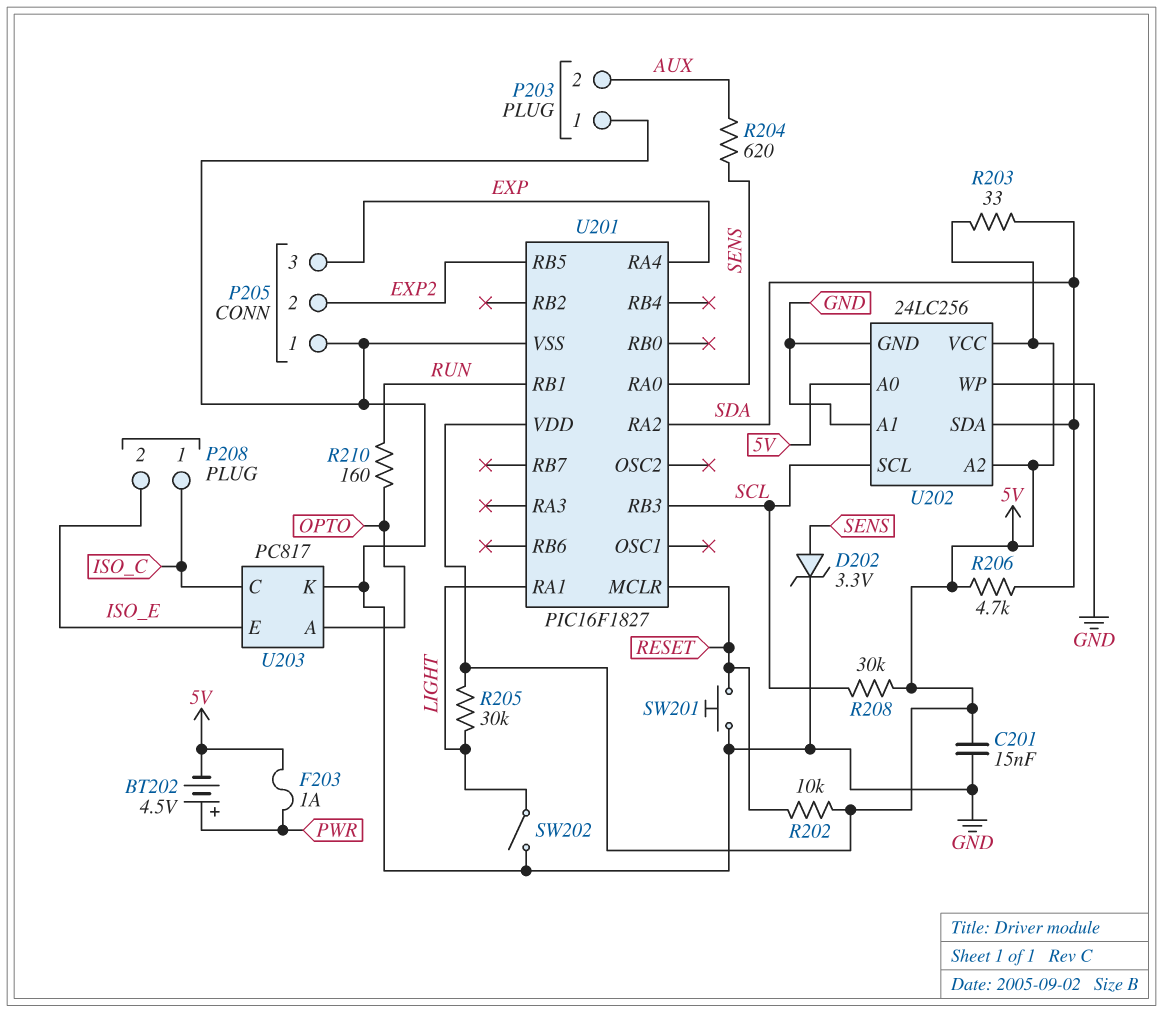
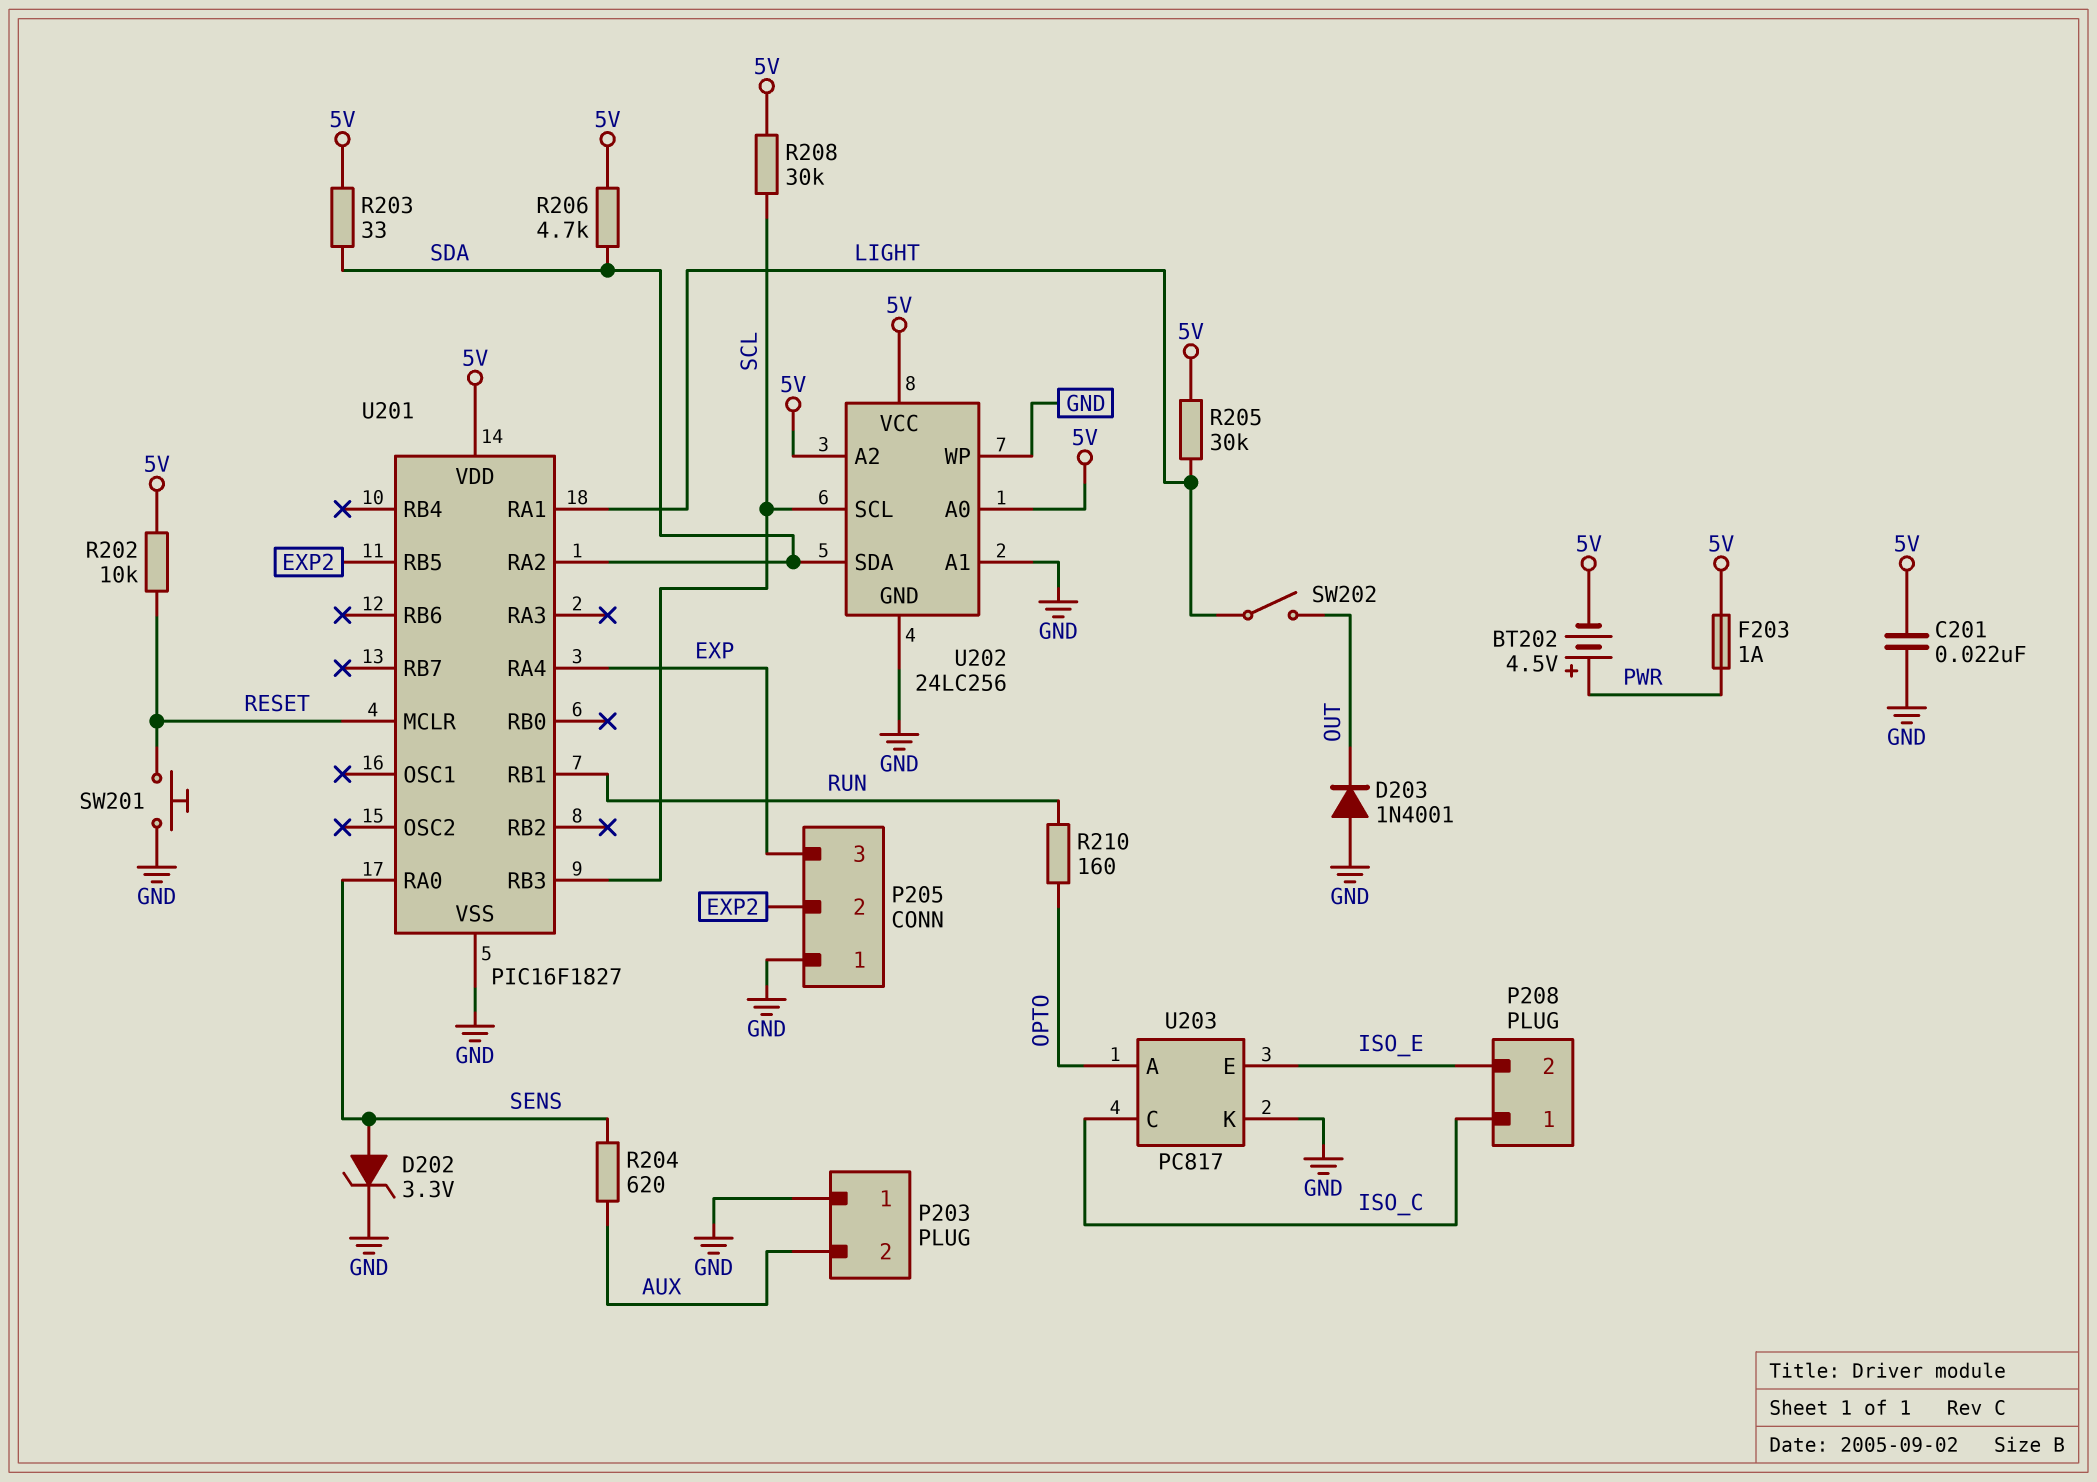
C201: 15nF (5V, GND) -> 22nF (5V, GND)
D203: none -> diode 1N4001 (A GND, K OUT)
SW202: switch (GND, LIGHT) -> switch (LIGHT, OUT)

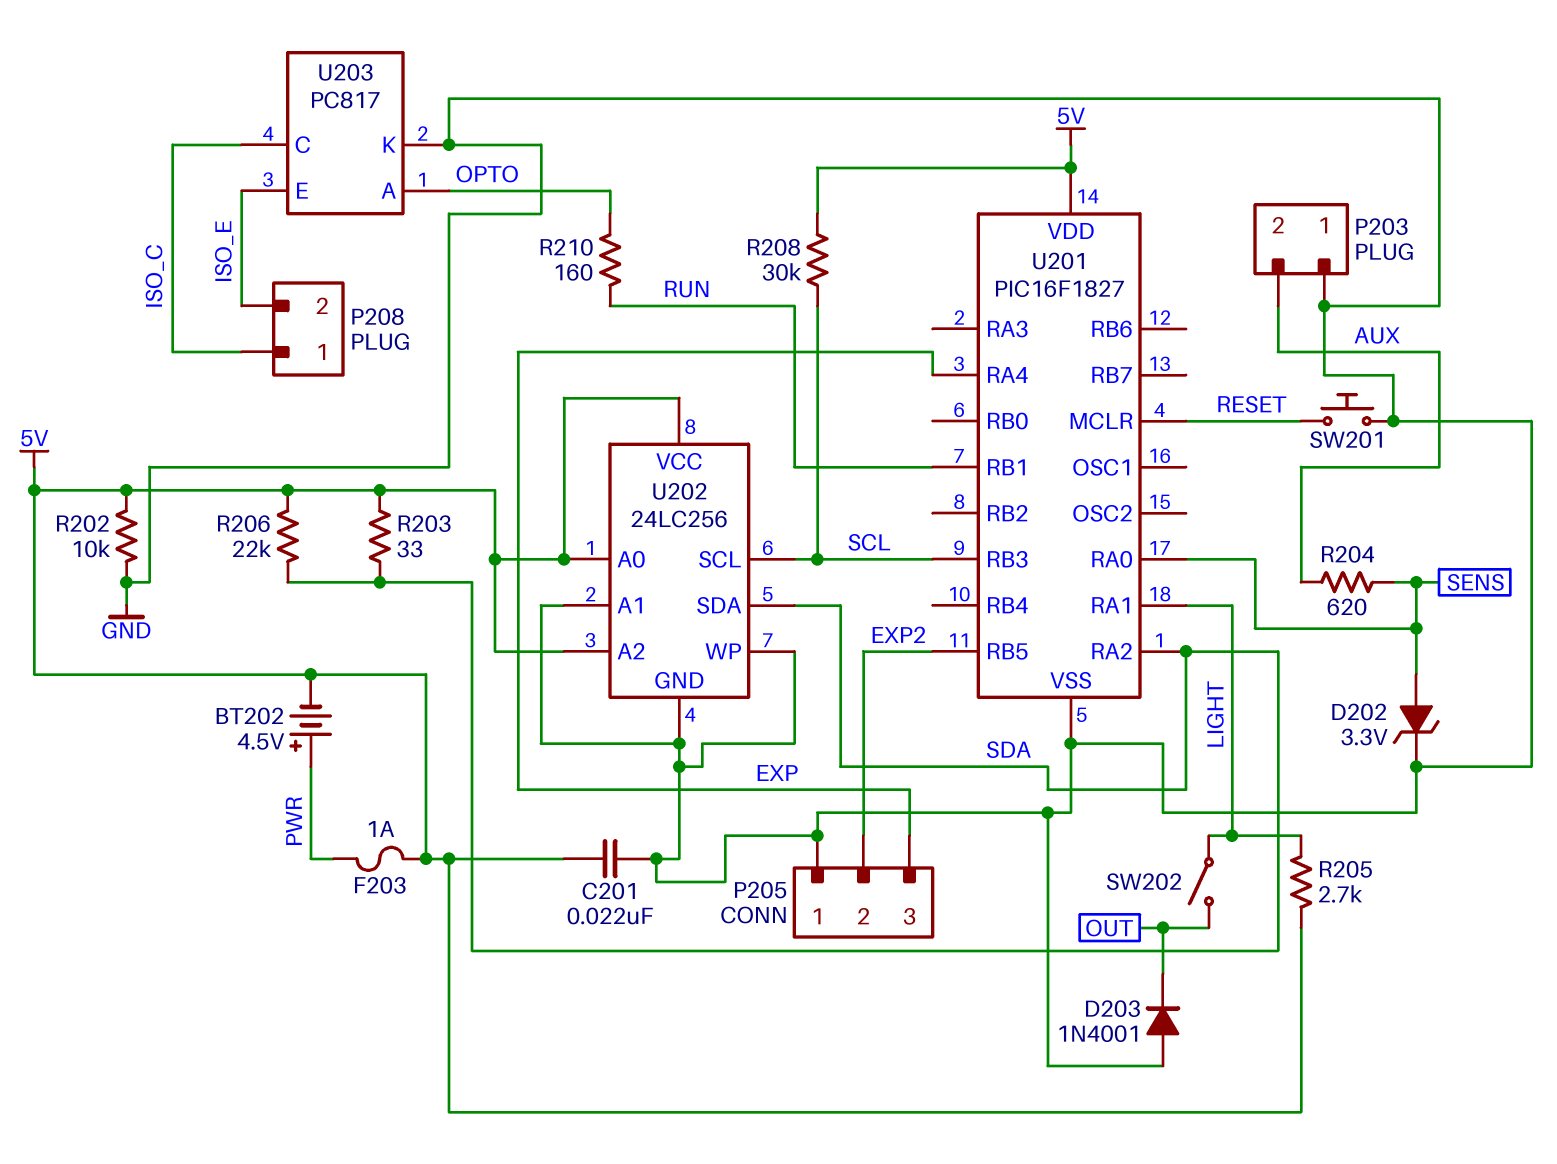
R202: 10k (5V, RESET) -> 10k (5V, GND)
R205: 30k (5V, LIGHT) -> 2.7k (5V, LIGHT)
R206: 4.7k (5V, SDA) -> 22k (5V, SDA)

